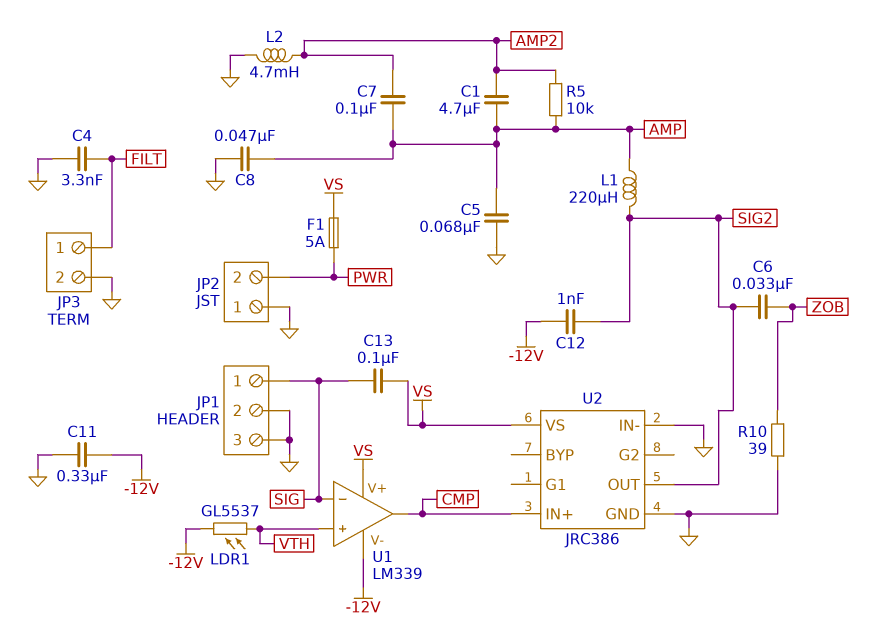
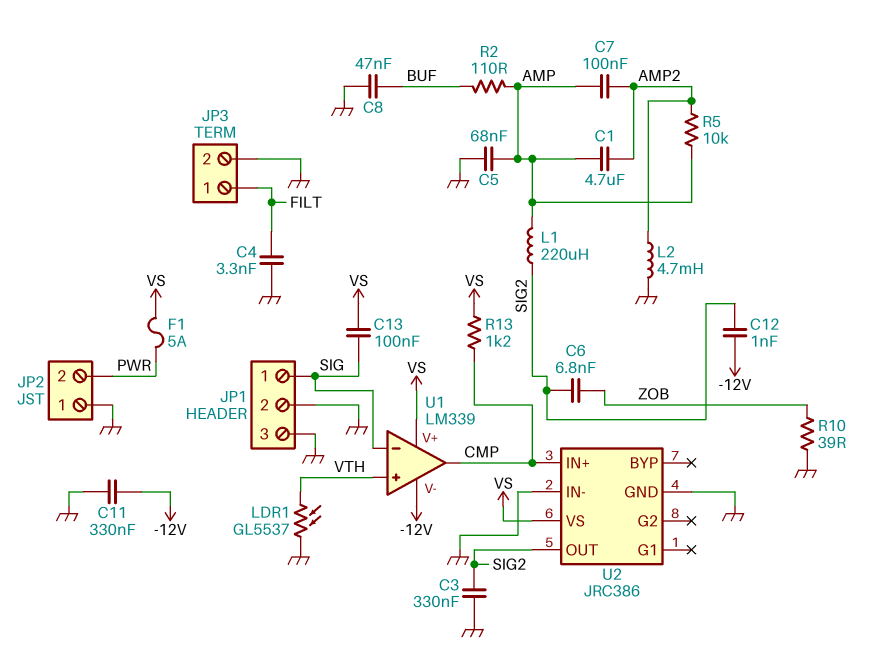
C3: none -> 330nF (GND, SIG2)
C6: 33nF (SIG2, ZOB) -> 6.8nF (SIG2, ZOB)
C8: 47nF (AMP, GND) -> 47nF (BUF, GND)
LDR1: GL5537 (-12V, VTH) -> GL5537 (GND, VTH)
R2: none -> 110 (AMP, BUF)
R13: none -> 1.2k (CMP, VS)

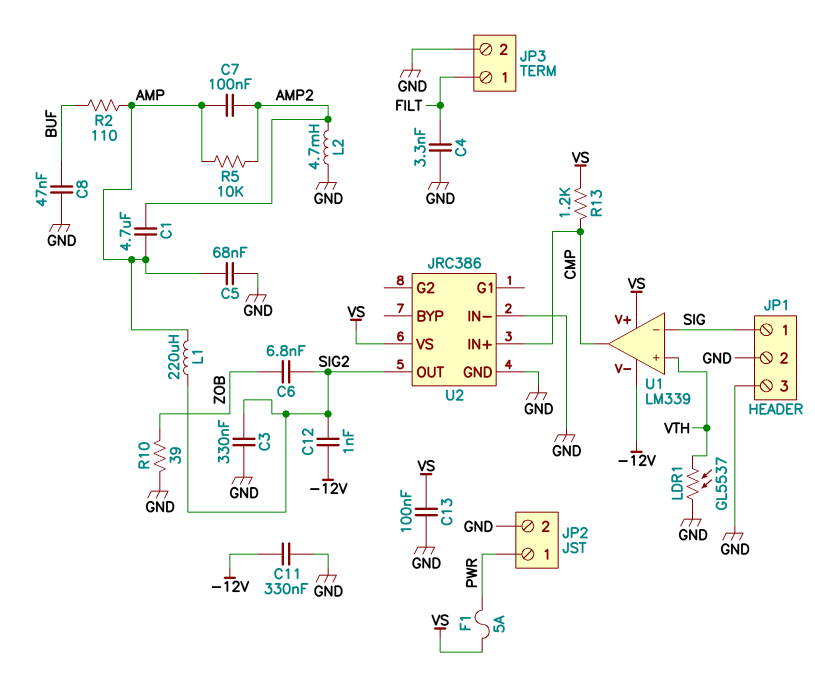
C13: 100nF (SIG, VS) -> 100nF (GND, VS)
JP2 pin 1: GND -> PWR
JP2 pin 2: PWR -> GND

